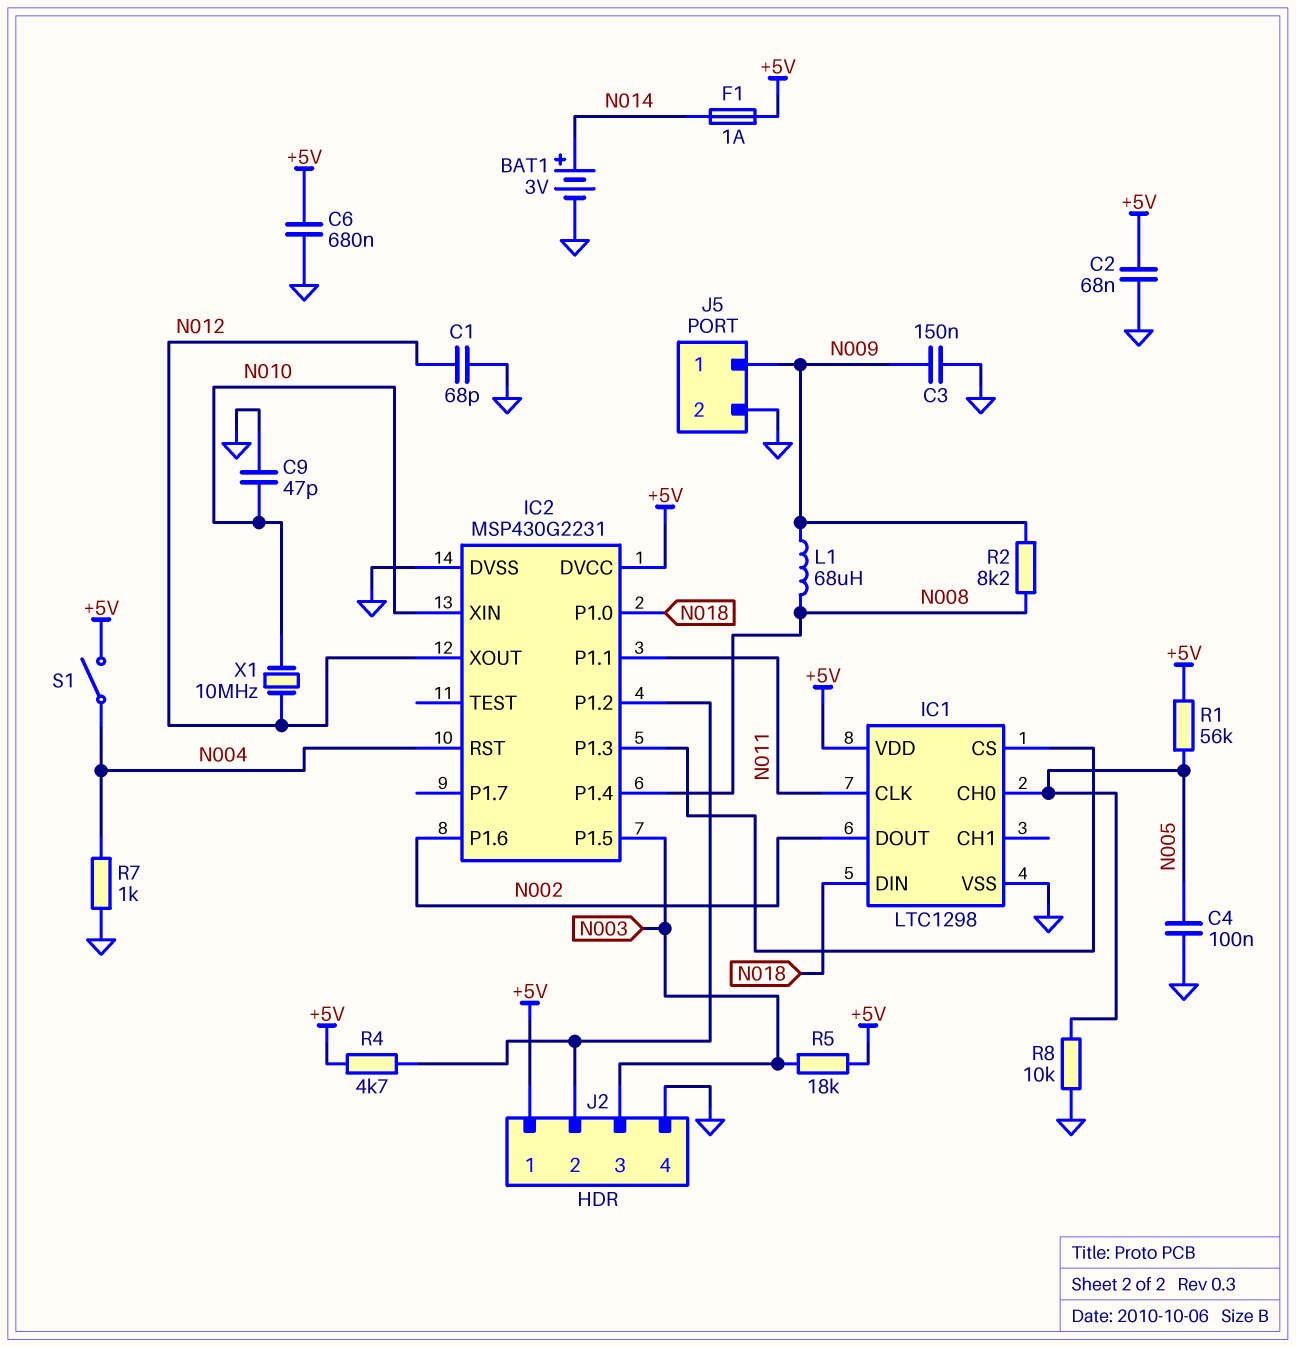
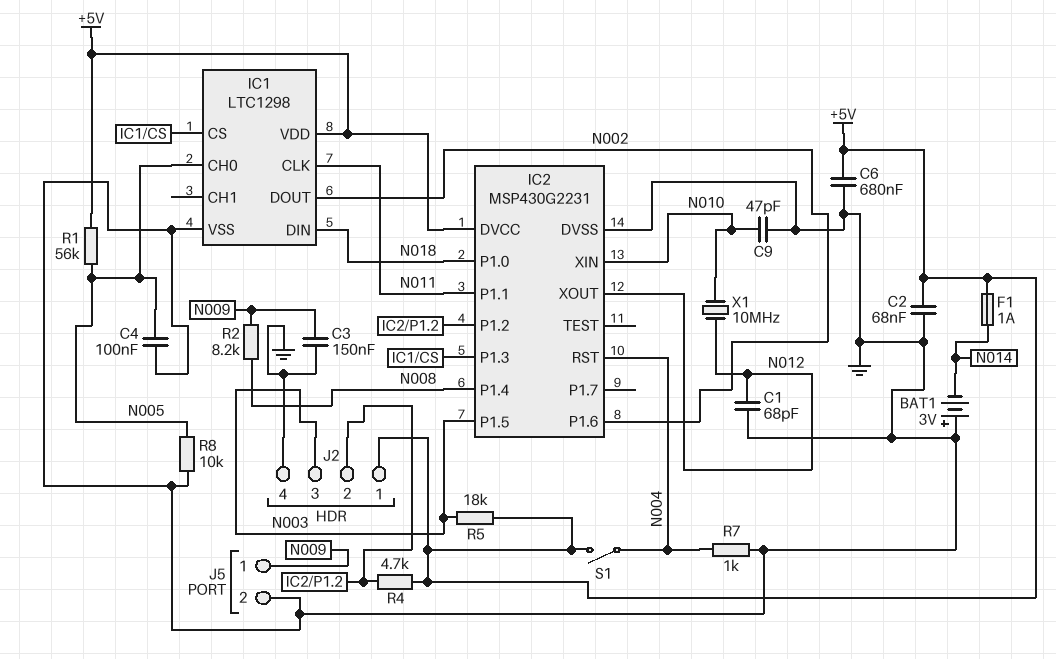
BAT1: 3V (plus N014, minus GND) -> 3V (plus GND, minus N014)
L1: 68uH (N008, N009) -> none

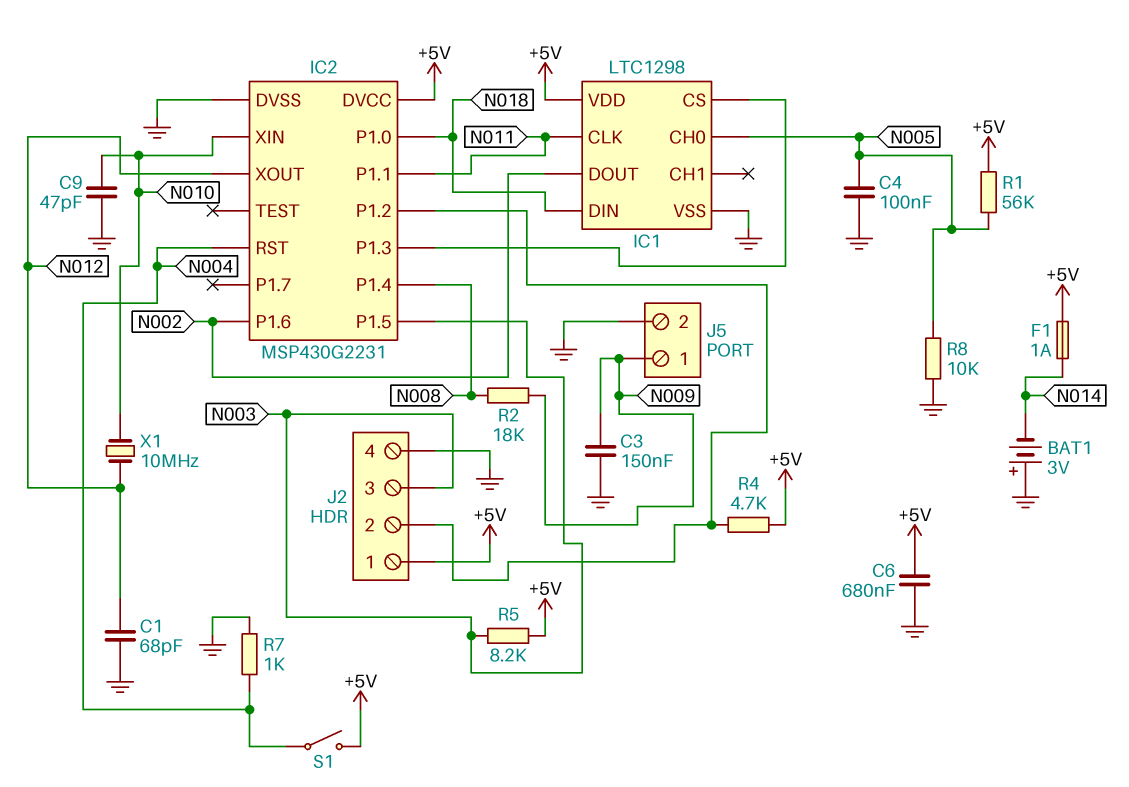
C2: 68nF (+5V, GND) -> none
R2: 8.2k (N008, N009) -> 18k (N008, N009)
R5: 18k (+5V, N003) -> 8.2k (+5V, N003)

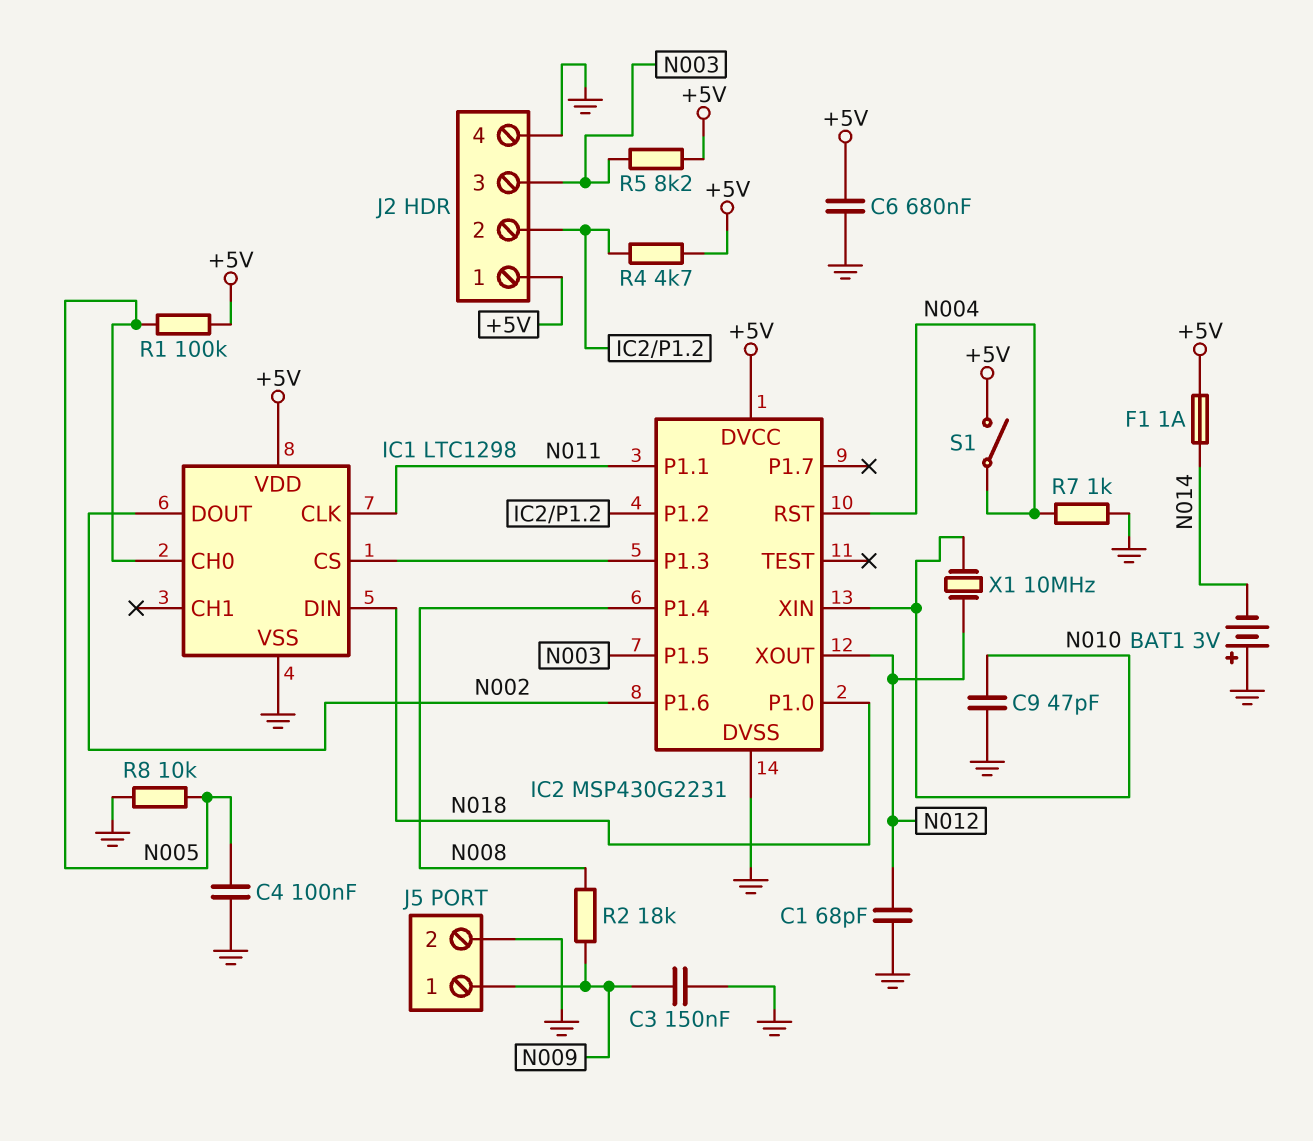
R1: 56k (+5V, N005) -> 100k (+5V, N005)

